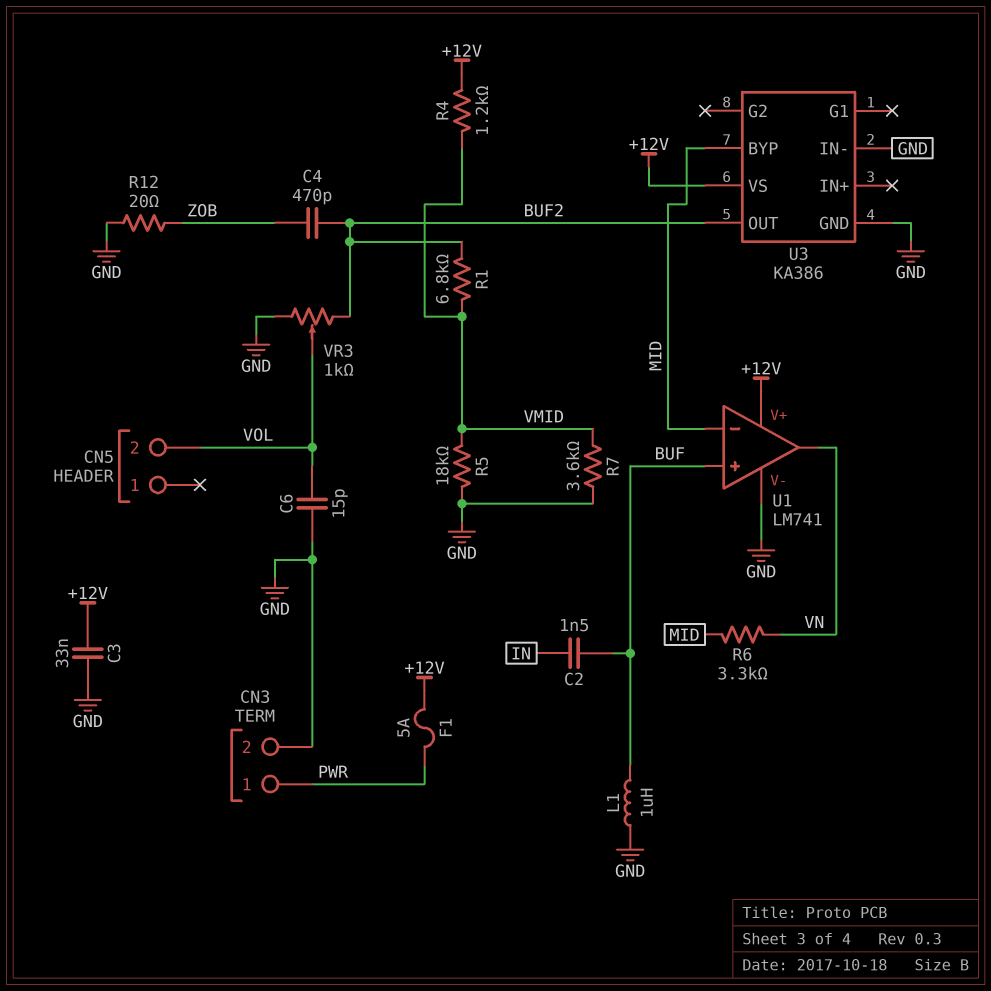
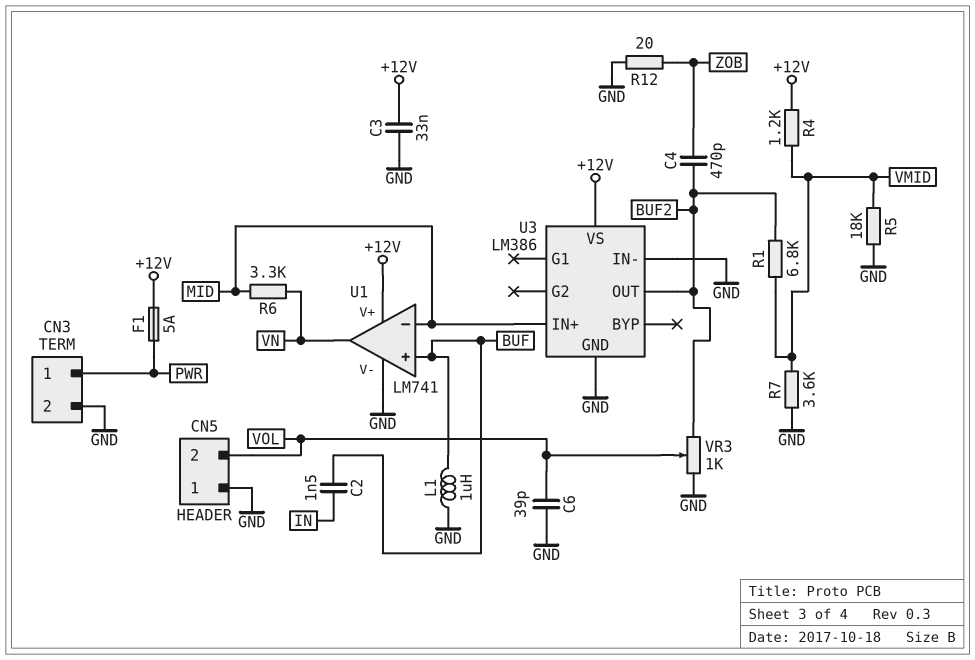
C6: 15pF (GND, VOL) -> 39pF (GND, VOL)
CN5 pin 1: none -> GND
U3: KA386 -> LM386
U3 pin BYP: MID -> none
U3 pin IN+: none -> MID

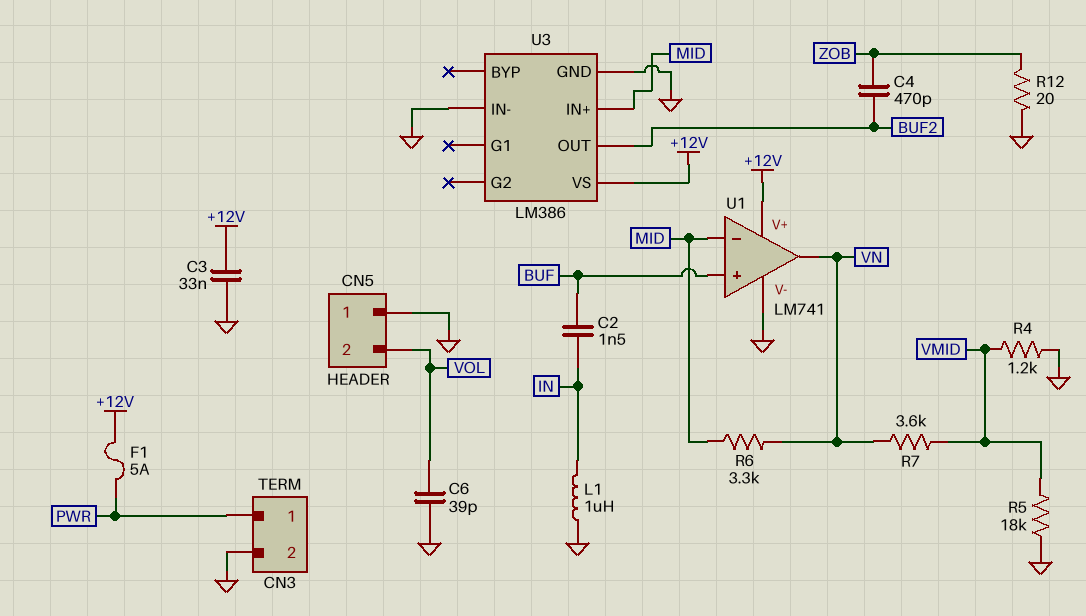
L1: 1uH (BUF, GND) -> 1uH (GND, IN)
R1: 6.8k (BUF2, VMID) -> none
R4: 1.2k (+12V, VMID) -> 1.2k (GND, VMID)
R7: 3.6k (GND, VMID) -> 3.6k (VMID, VN)
VR3: 1k (BUF2, GND, wiper VOL) -> none

